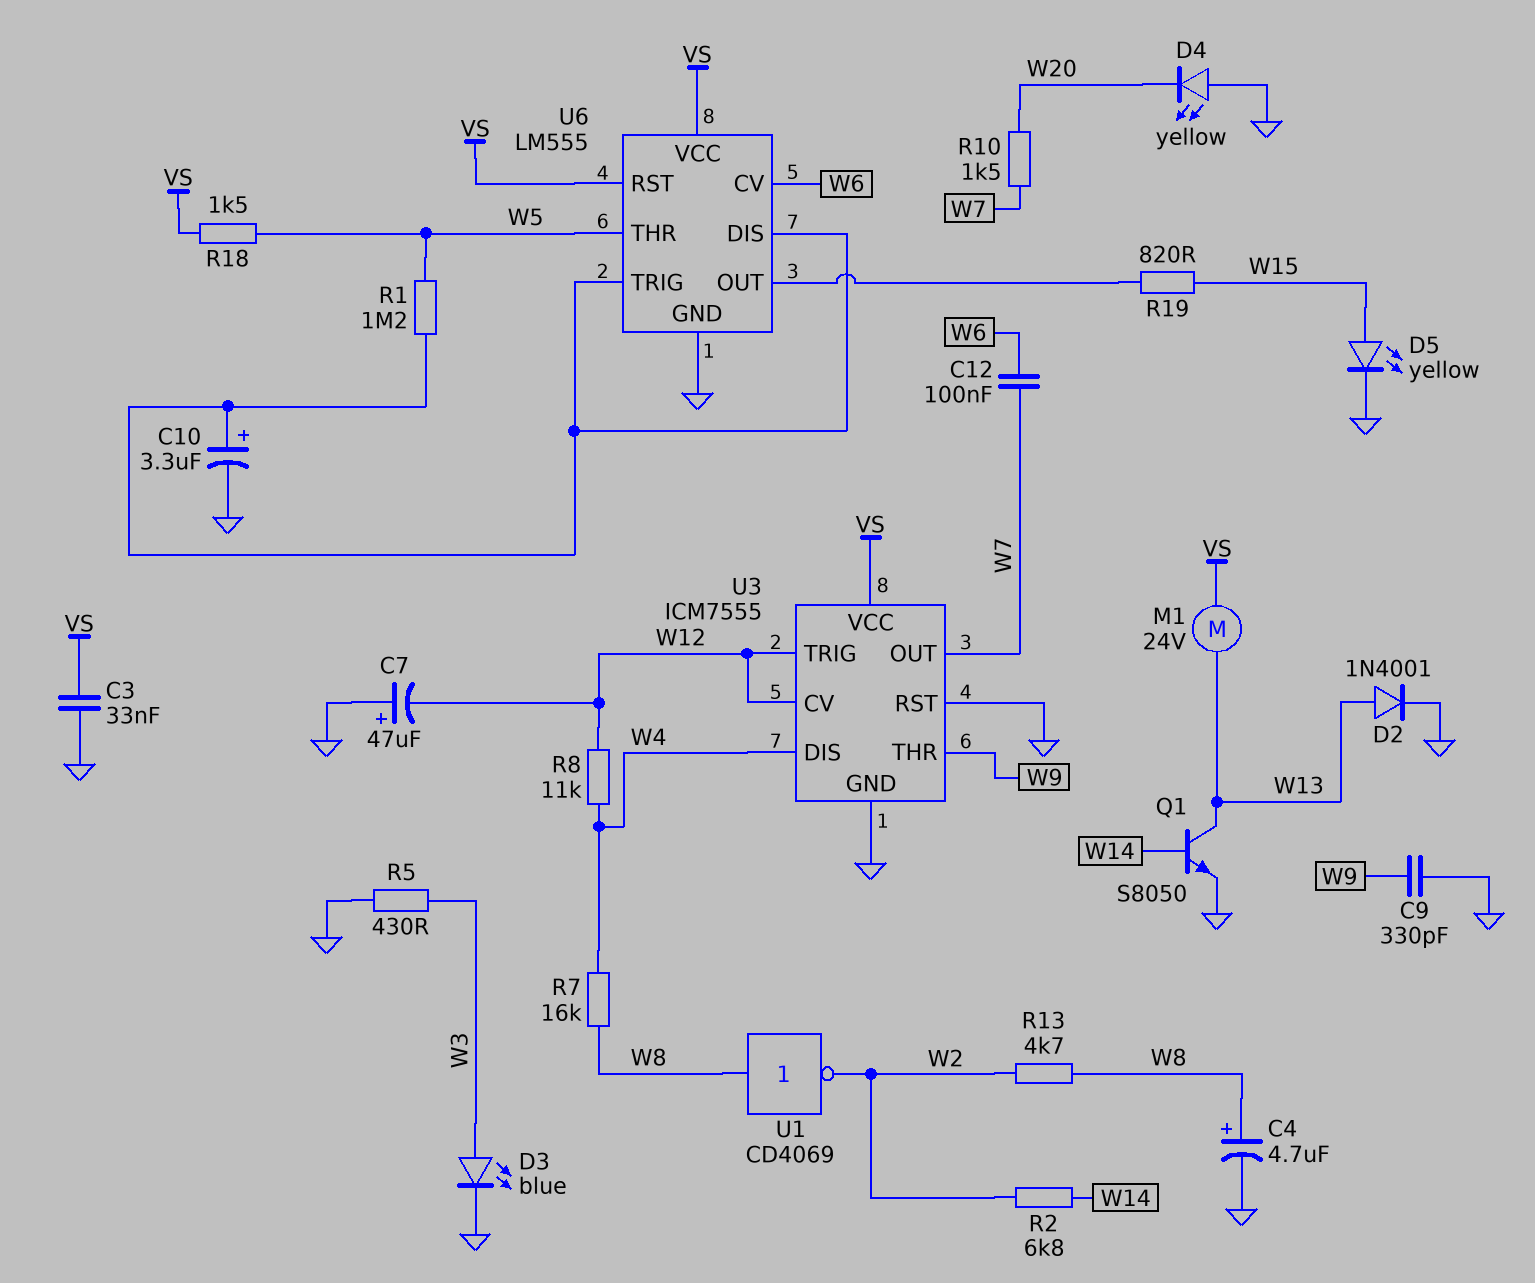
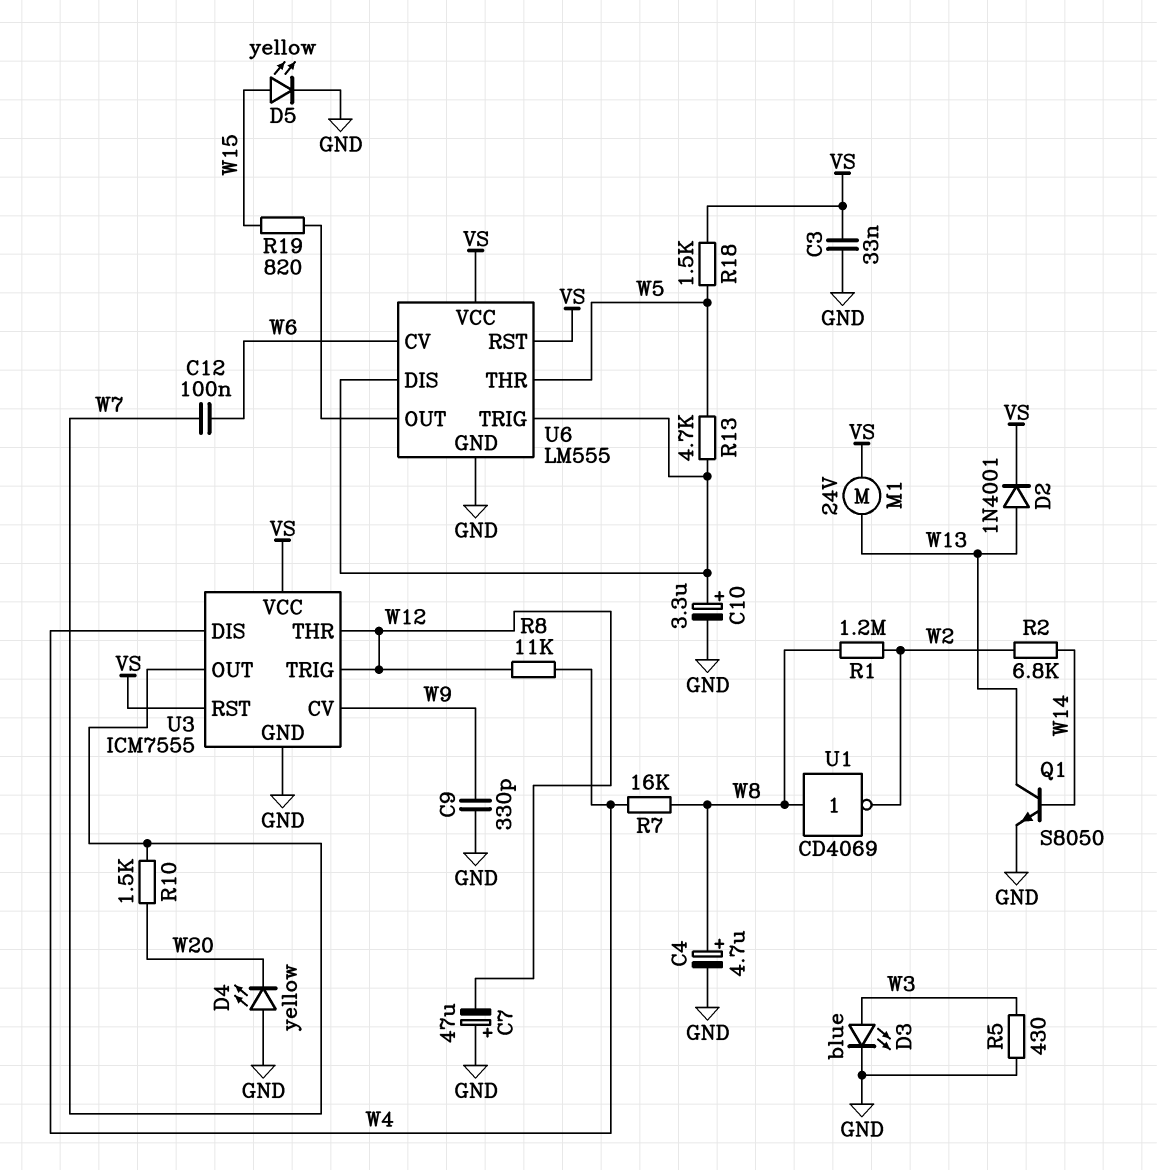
D2: diode 1N4001 (A W13, K GND) -> diode 1N4001 (A W13, K VS)
R1: 1.2M (U6/DIS, W5) -> 1.2M (W2, W8)
R13: 4.7k (W2, W8) -> 4.7k (U6/DIS, W5)
U3 pin CV: W12 -> W9
U3 pin RST: GND -> VS
U3 pin THR: W9 -> W12

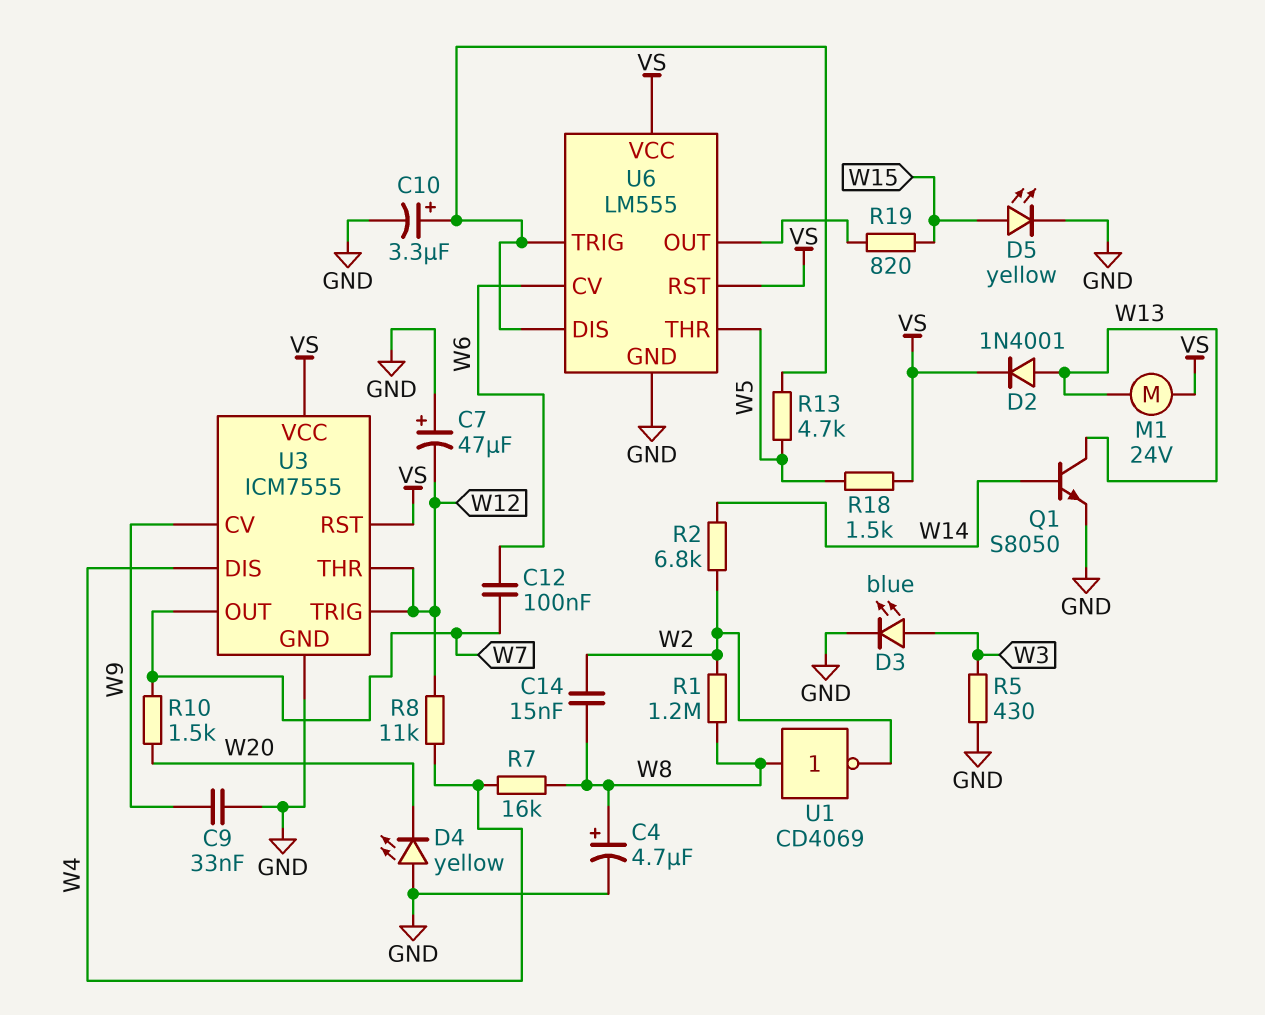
C3: 33nF (GND, VS) -> none
C9: 330pF (GND, W9) -> 33nF (GND, W9)
C14: none -> 15nF (W2, W8)

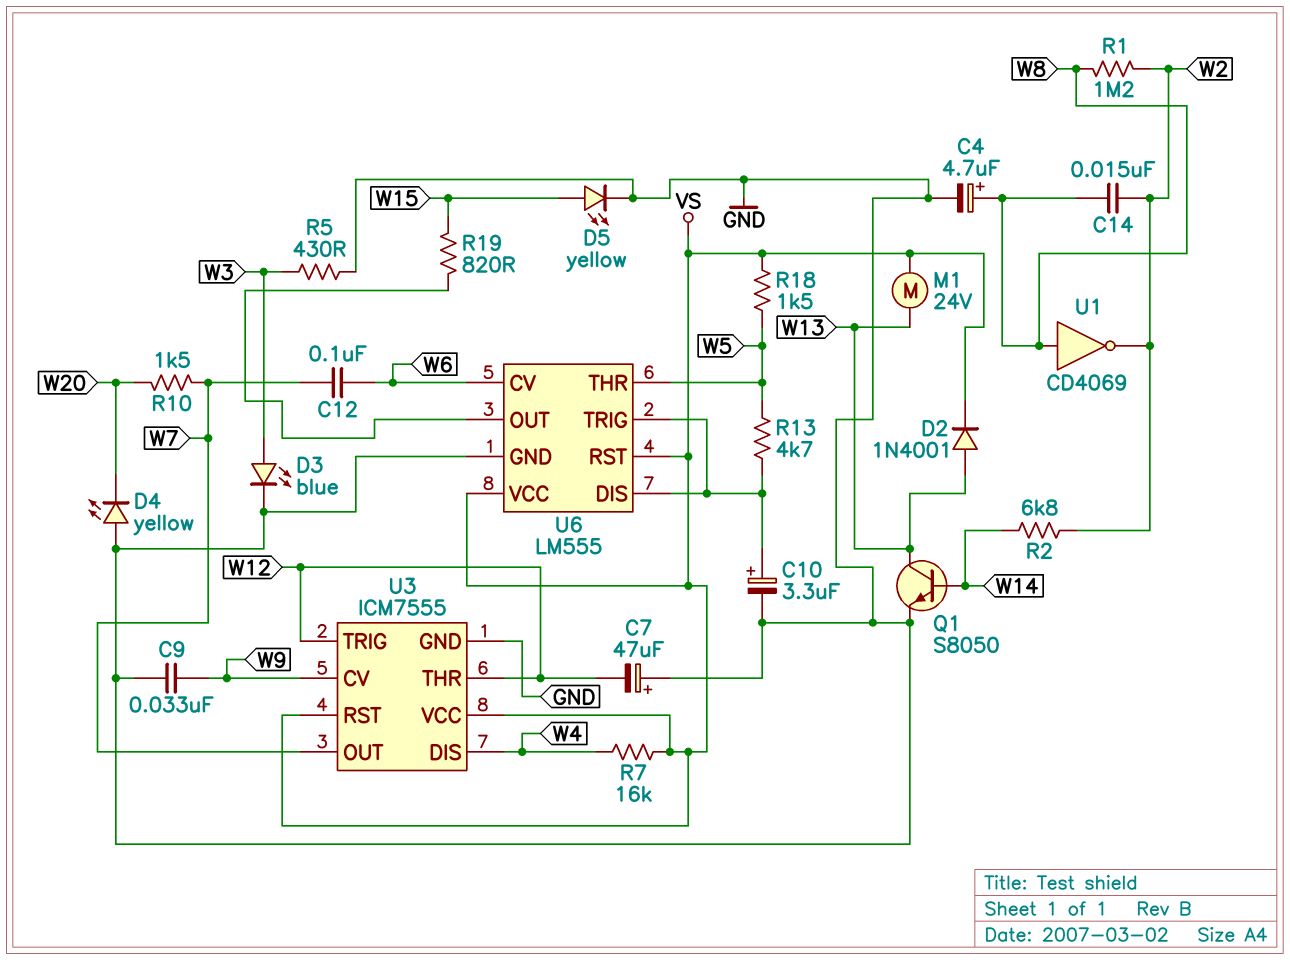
R7: 16k (W4, W8) -> 16k (VS, W4)
R8: 11k (W4, W12) -> none

